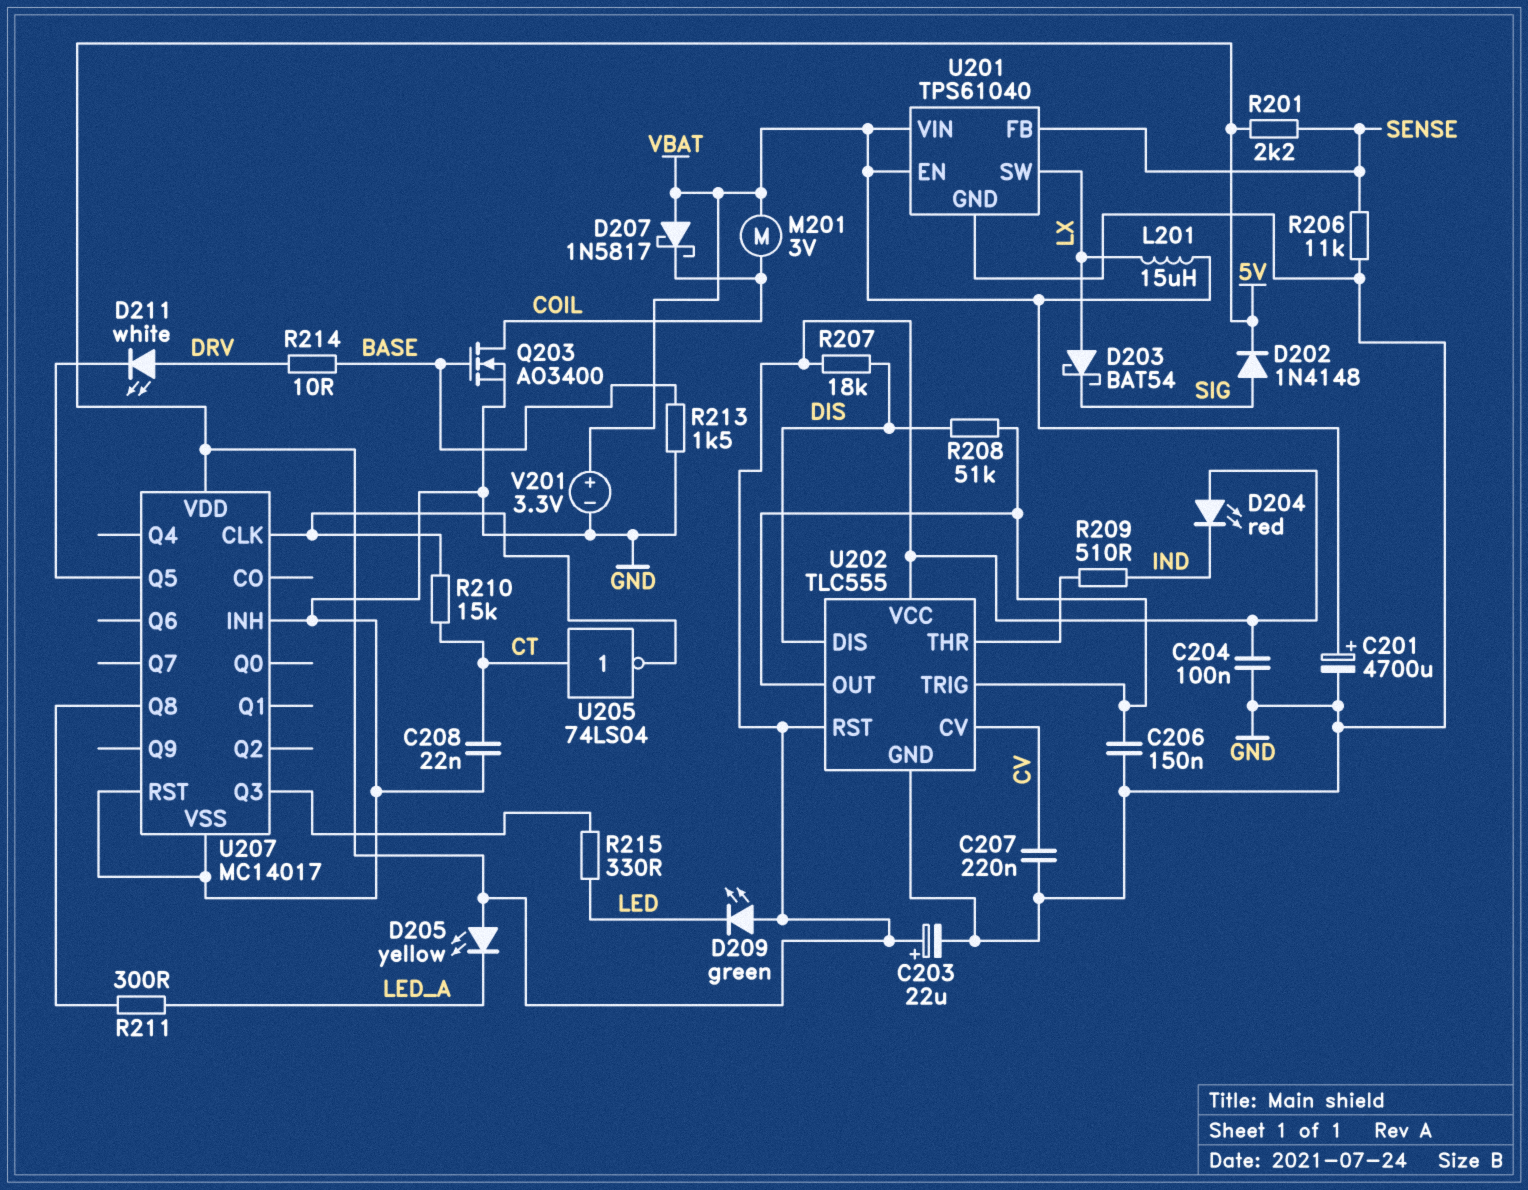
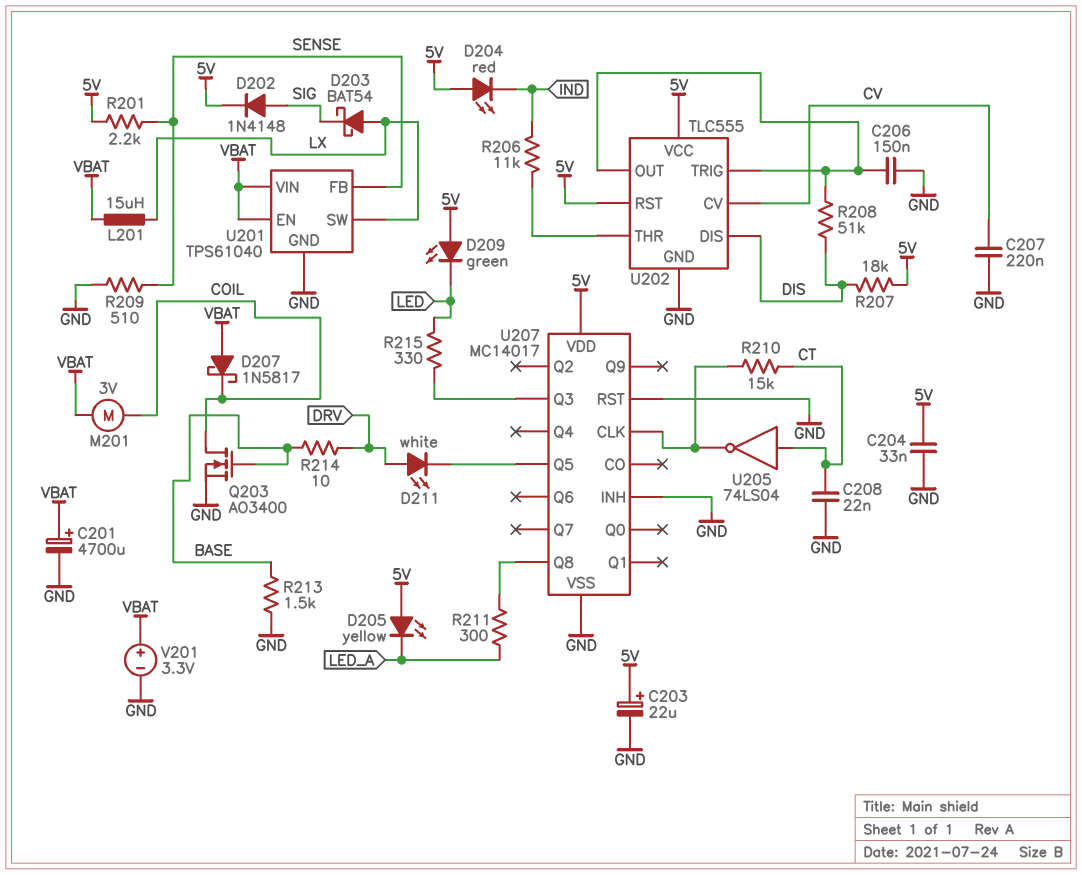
C204: 100nF (5V, GND) -> 33nF (5V, GND)
R206: 11k (GND, SENSE) -> 11k (IND, U202/THR)
R209: 510 (IND, U202/THR) -> 510 (GND, SENSE)

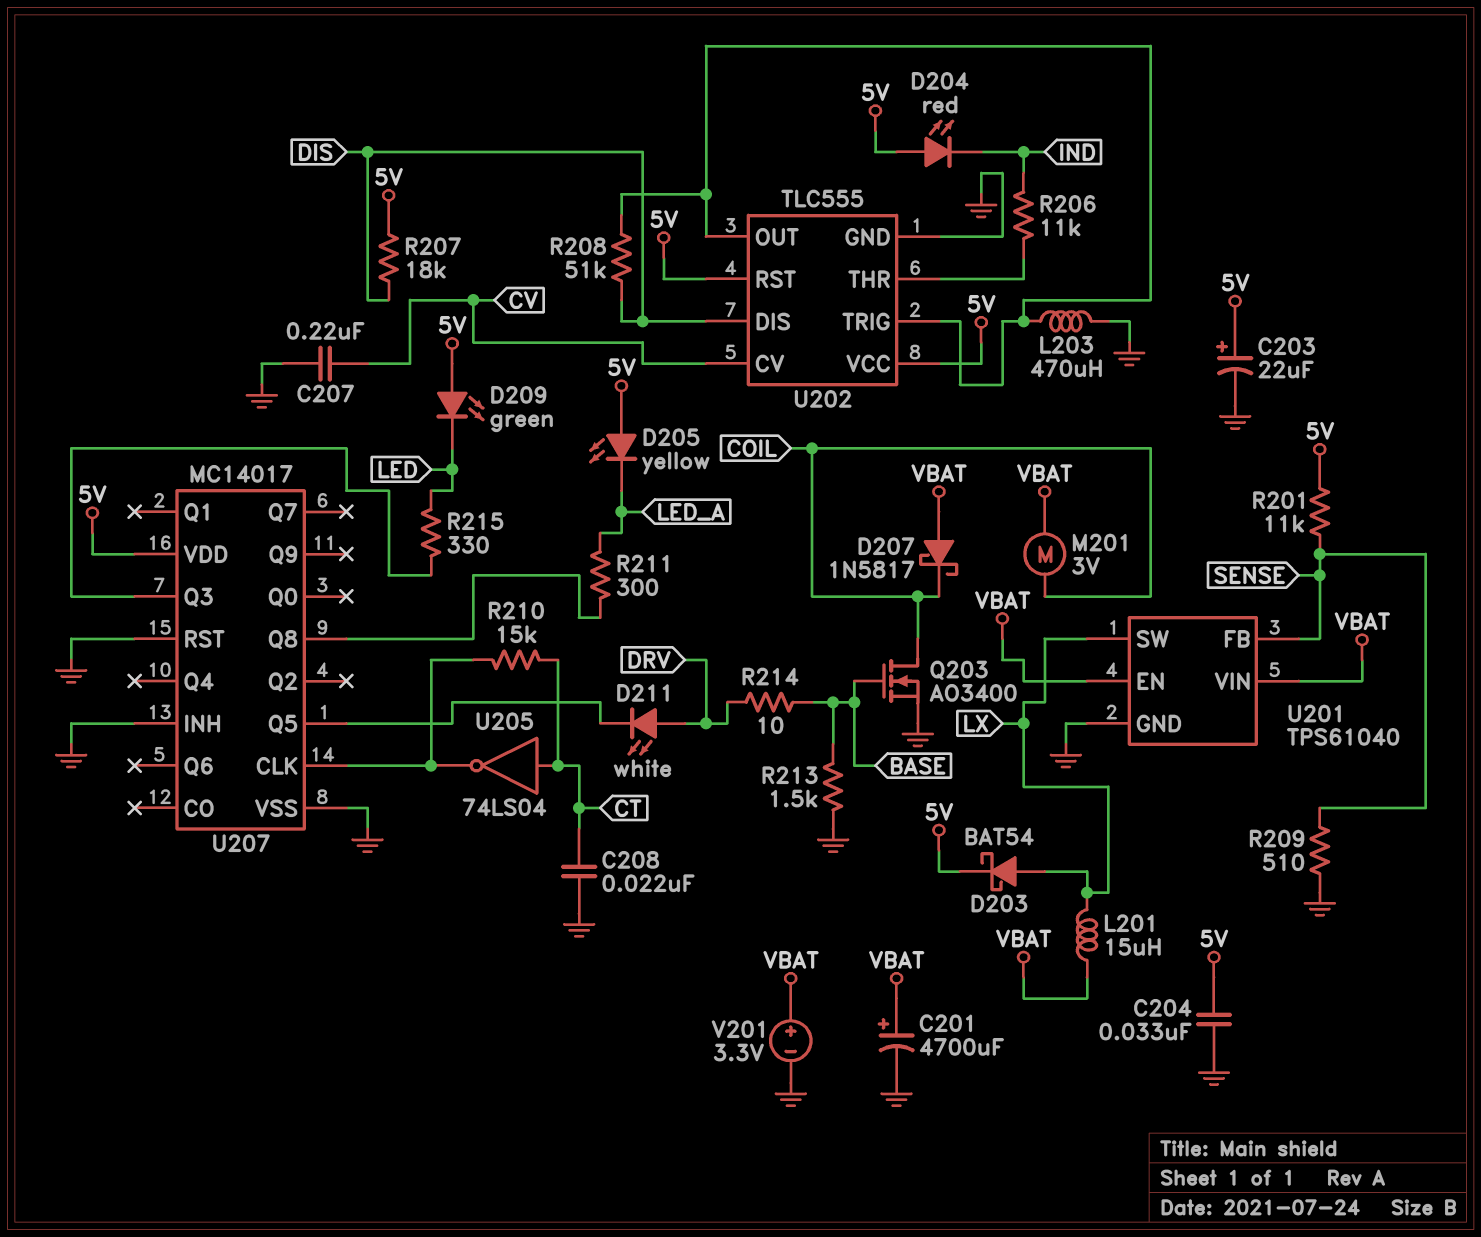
C206: 150nF (GND, U202/OUT) -> none
D202: diode 1N4148 (A SIG, K 5V) -> none
D203: schottky BAT54 (A LX, K SIG) -> schottky BAT54 (A LX, K 5V)
L203: none -> 470uH (GND, U202/OUT)
R201: 2.2k (5V, SENSE) -> 11k (5V, SENSE)

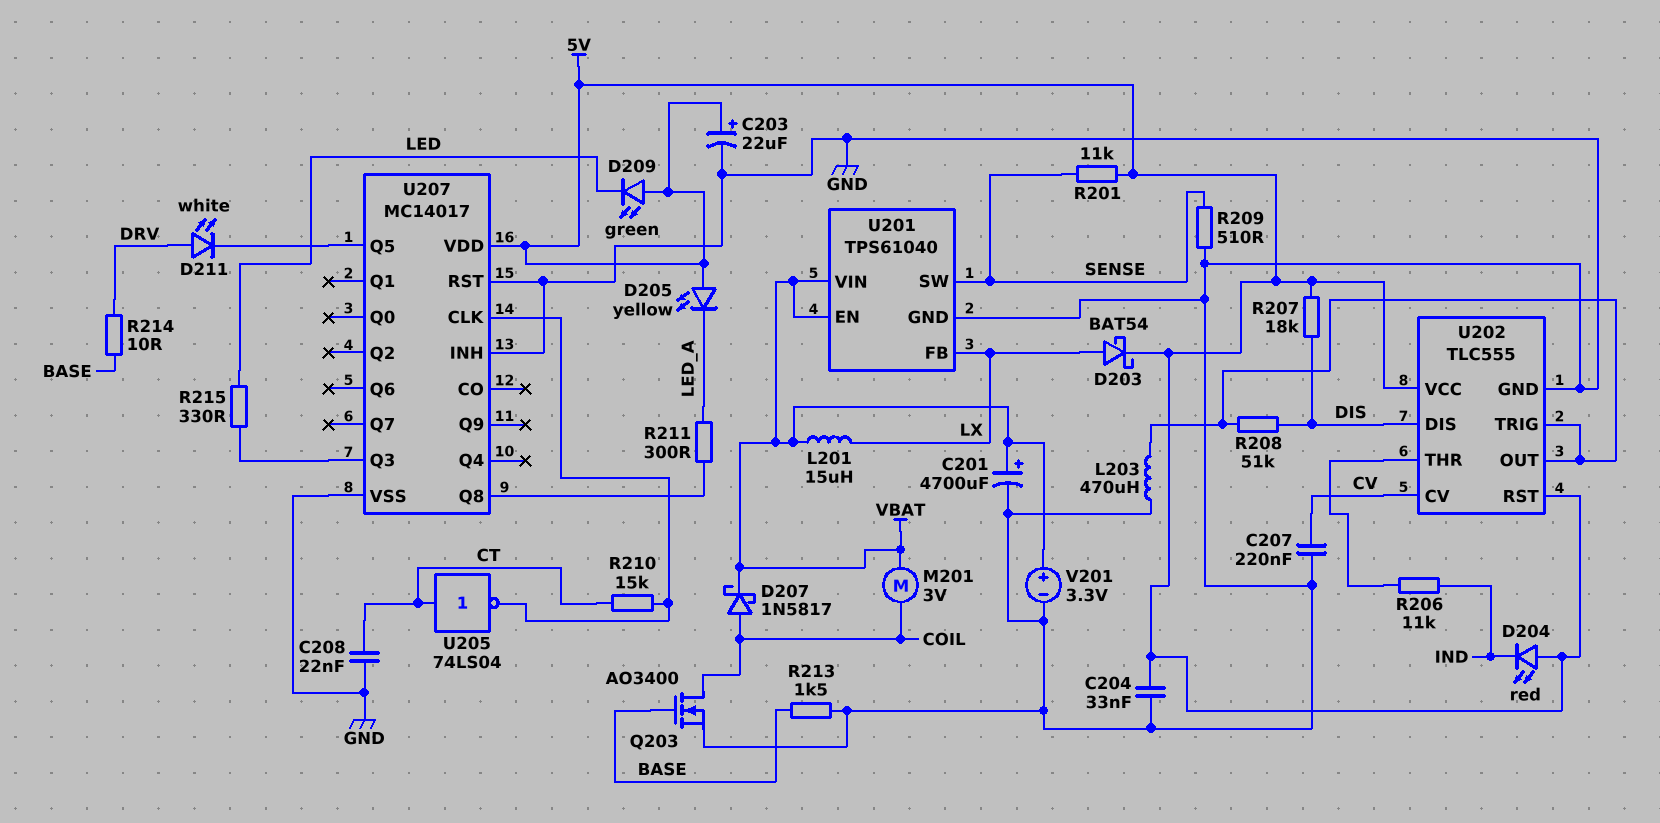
D207: schottky 1N5817 (A VBAT, K COIL) -> schottky 1N5817 (A COIL, K VBAT)
U201 pin FB: SENSE -> LX
U201 pin SW: LX -> SENSE

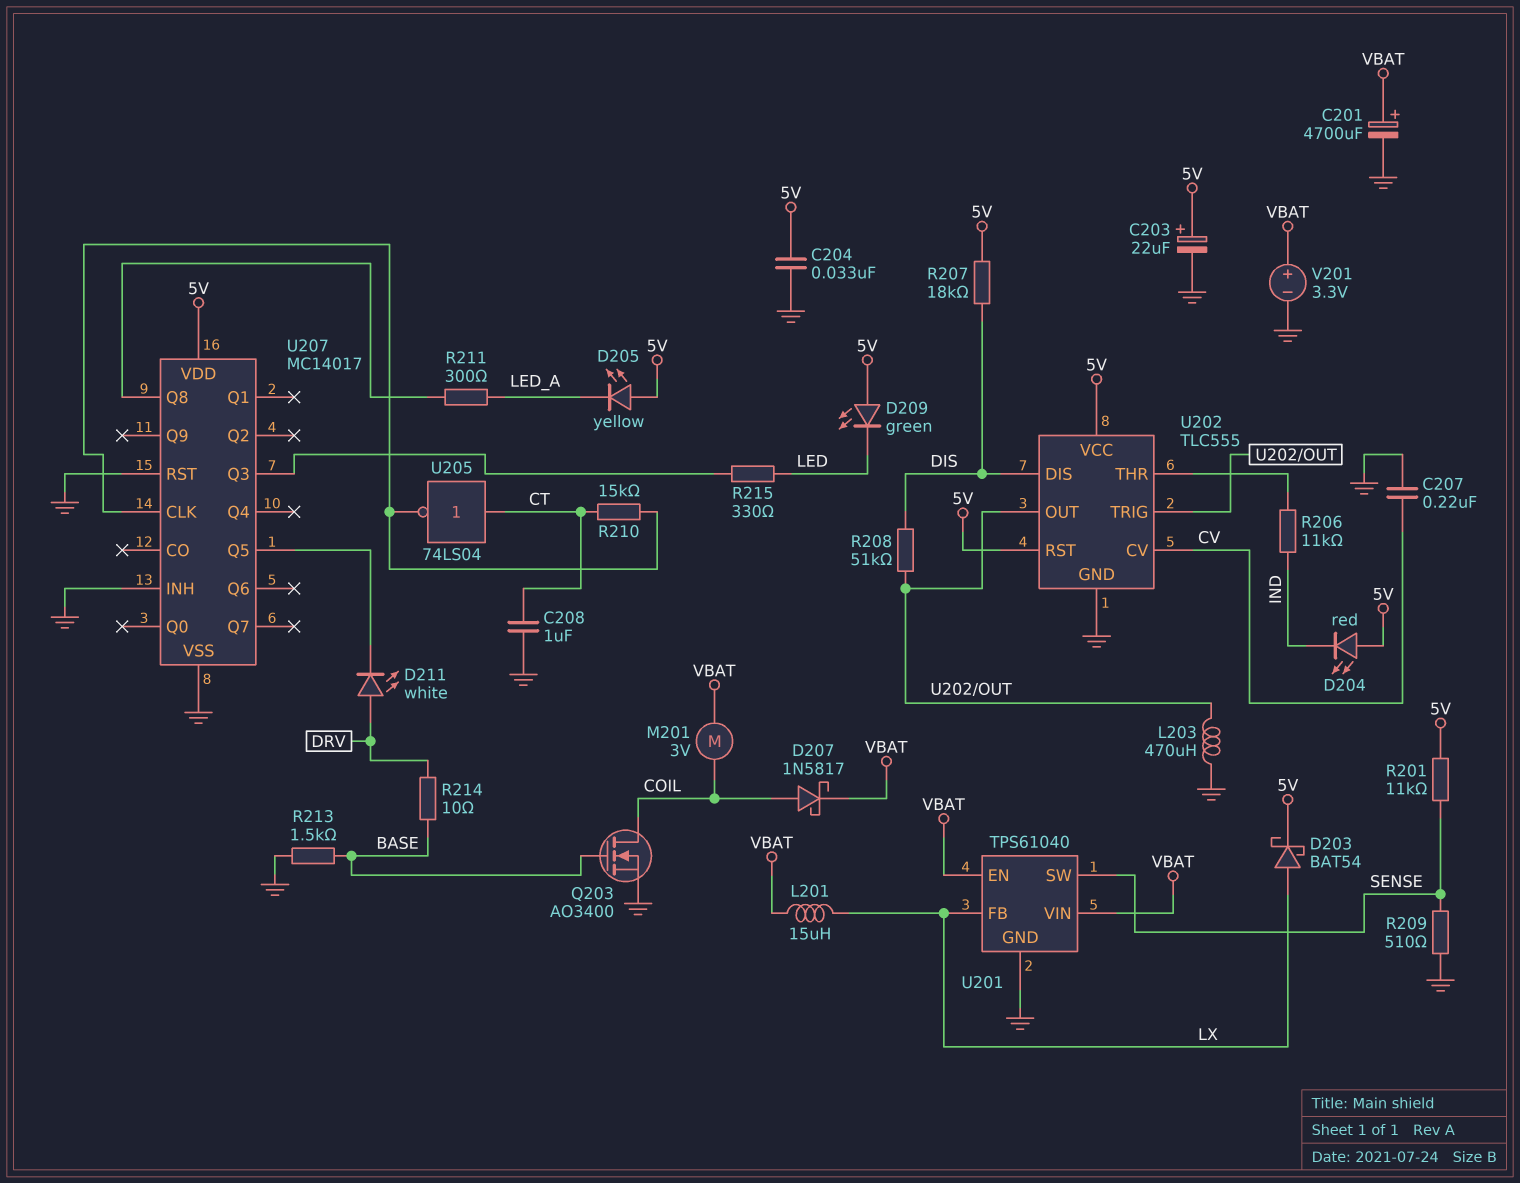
C208: 22nF (CT, GND) -> 1uF (CT, GND)

